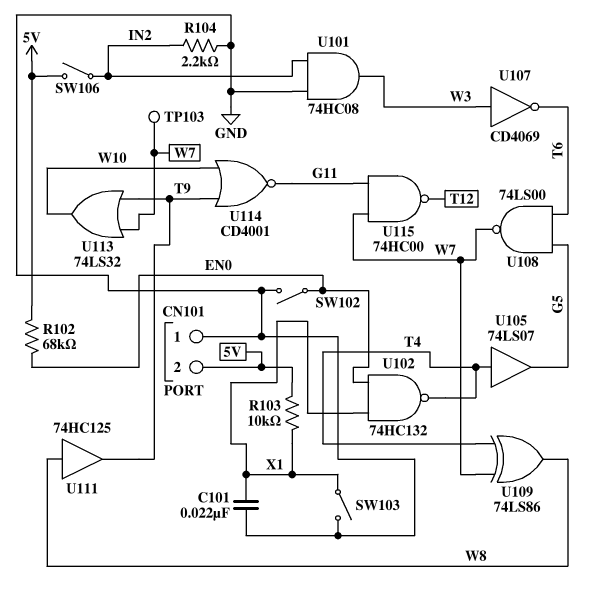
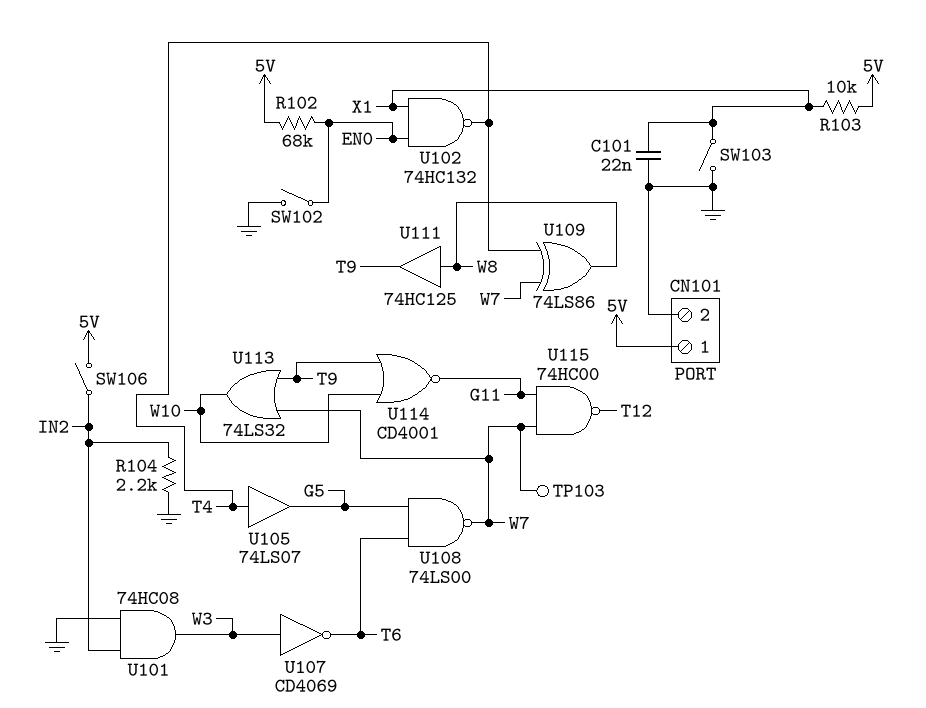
CN101 pin 1: GND -> 5V
CN101 pin 2: 5V -> GND

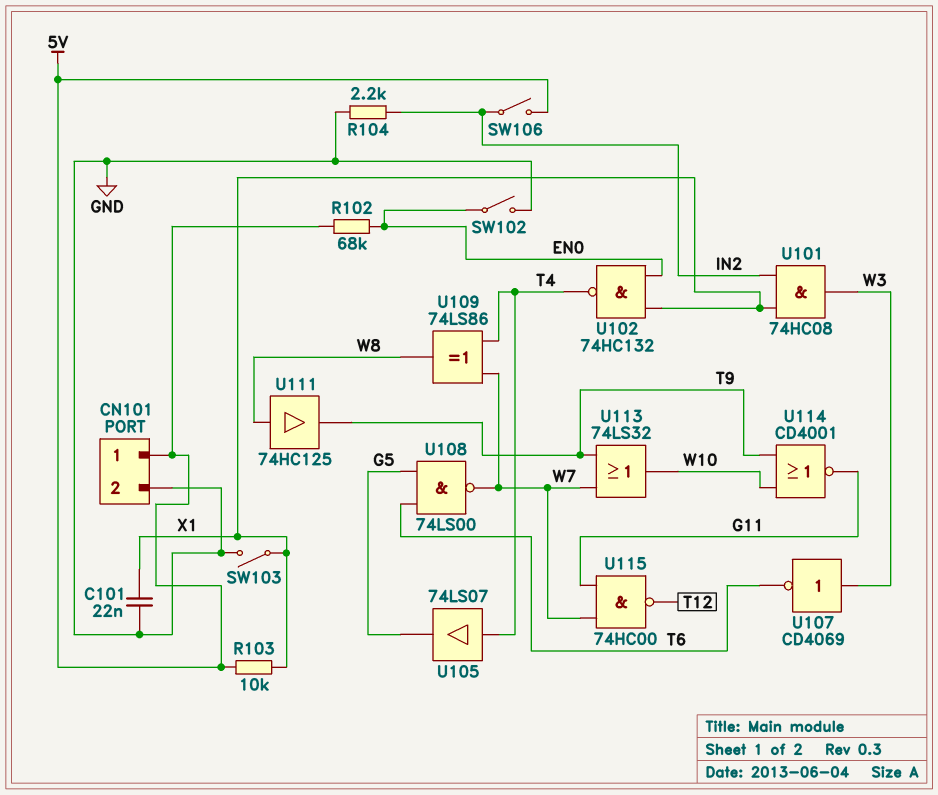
TP103: test point (W7) -> none
U101: AND 74HC08 (in GND, in IN2, out W3) -> AND 74HC08 (in IN2, in X1, out W3)

